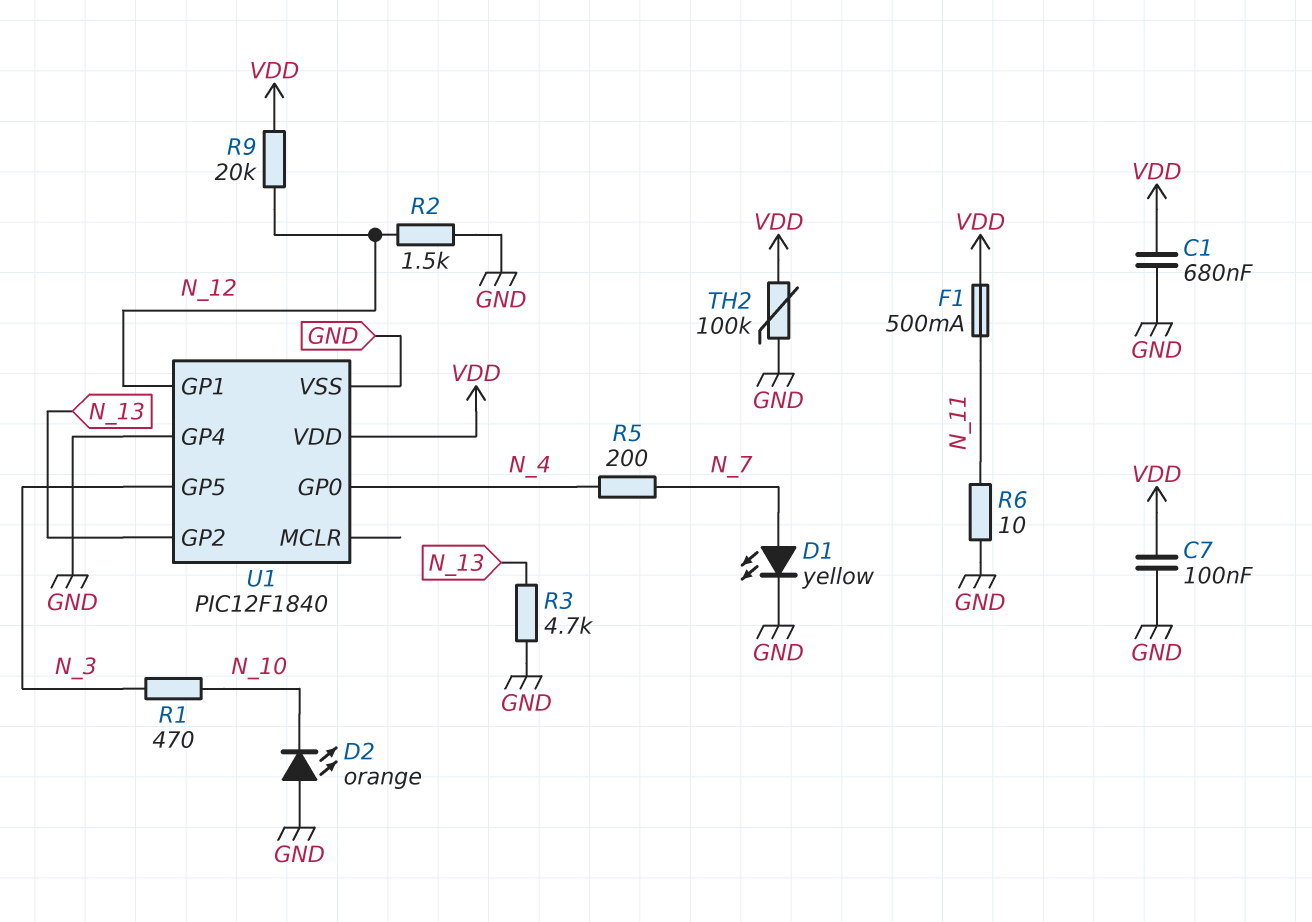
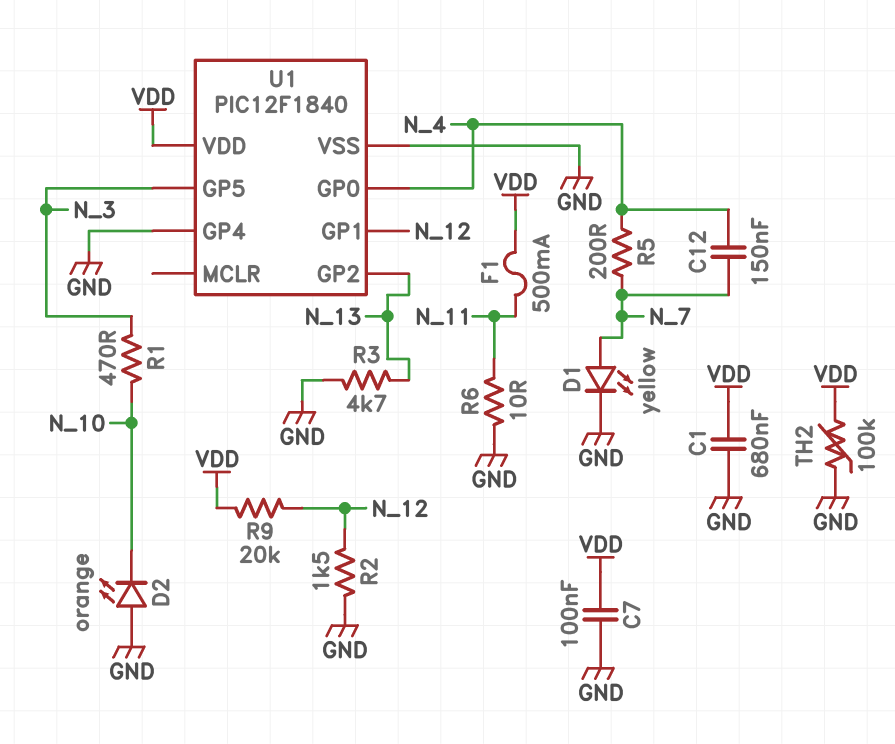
C12: none -> 150nF (N_4, N_7)

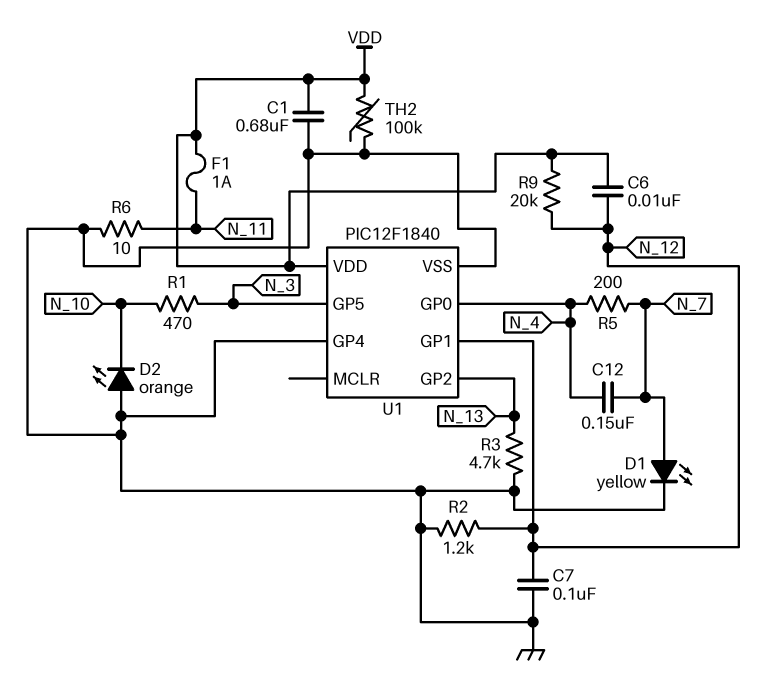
C6: none -> 10nF (N_12, VDD)
C7: 100nF (GND, VDD) -> 100nF (GND, N_12)
F1: 500mA (N_11, VDD) -> 1A (N_11, VDD)
R2: 1.5k (GND, N_12) -> 1.2k (GND, N_12)

